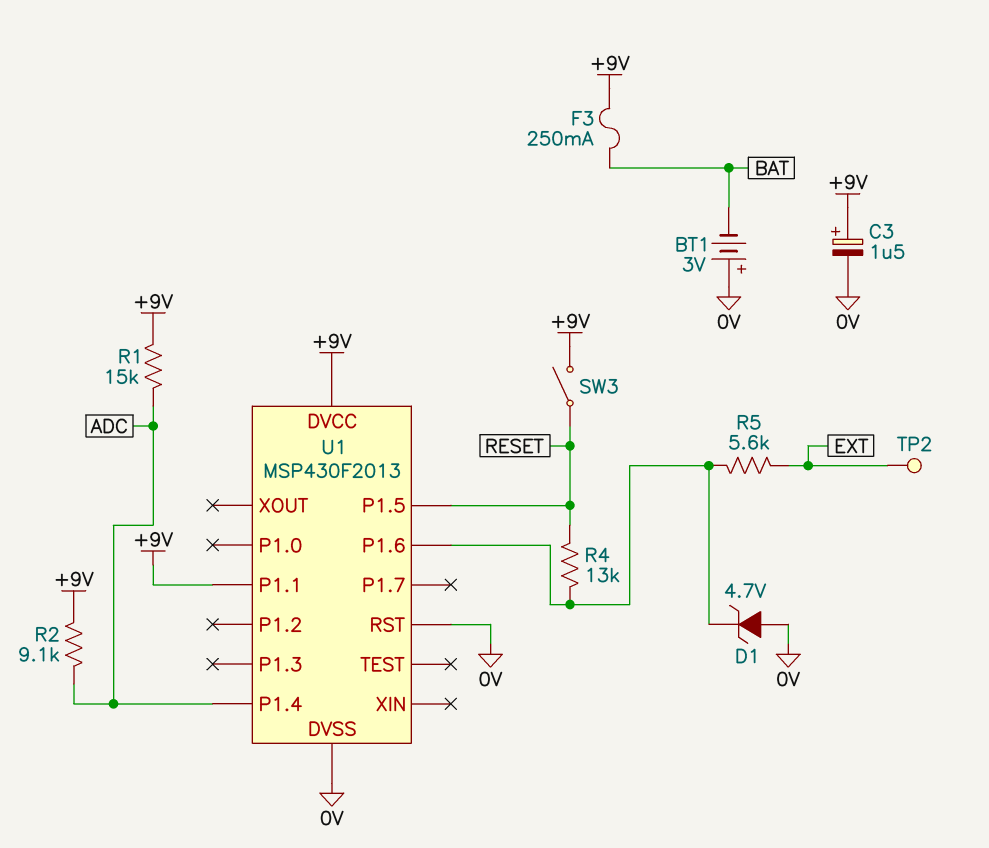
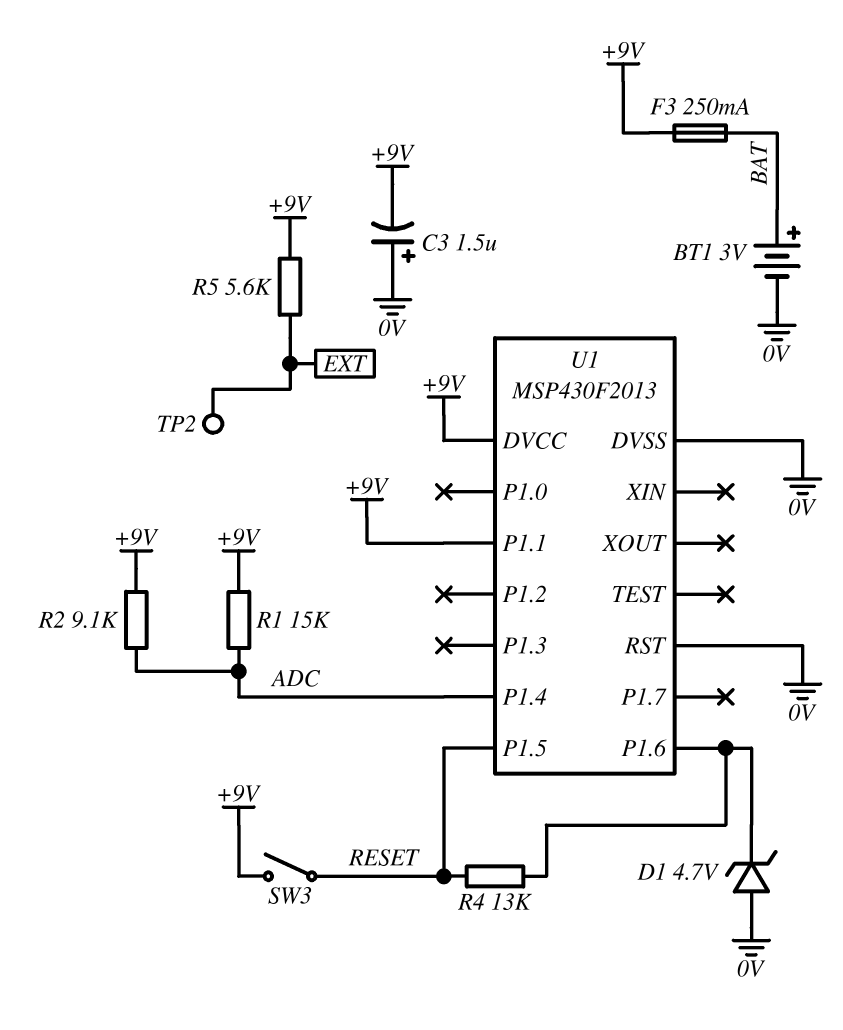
BT1: 3V (plus 0V, minus BAT) -> 3V (plus BAT, minus 0V)
C3: 1.5uF (plus +9V, minus 0V) -> 1.5uF (plus 0V, minus +9V)
R5: 5.6k (EXT, U1/P1.6) -> 5.6k (+9V, EXT)

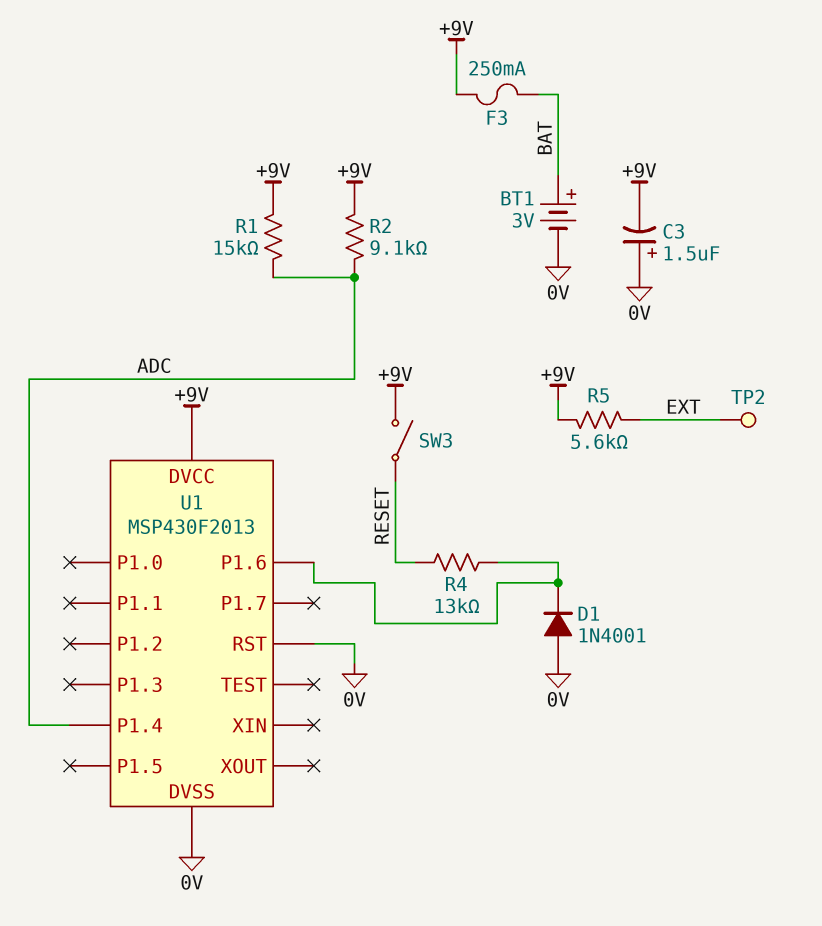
D1: zener 4.7V (A 0V, K U1/P1.6) -> diode 1N4001 (A 0V, K U1/P1.6)
U1 pin P1.1: +9V -> none
U1 pin P1.5: RESET -> none

